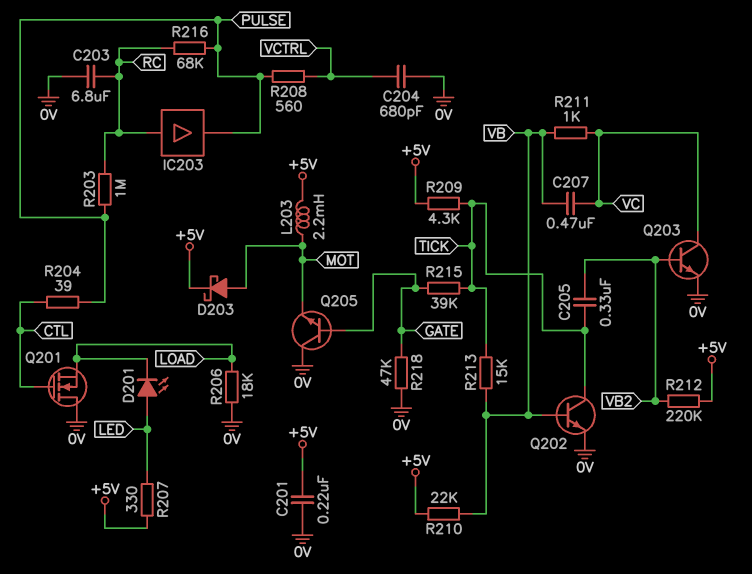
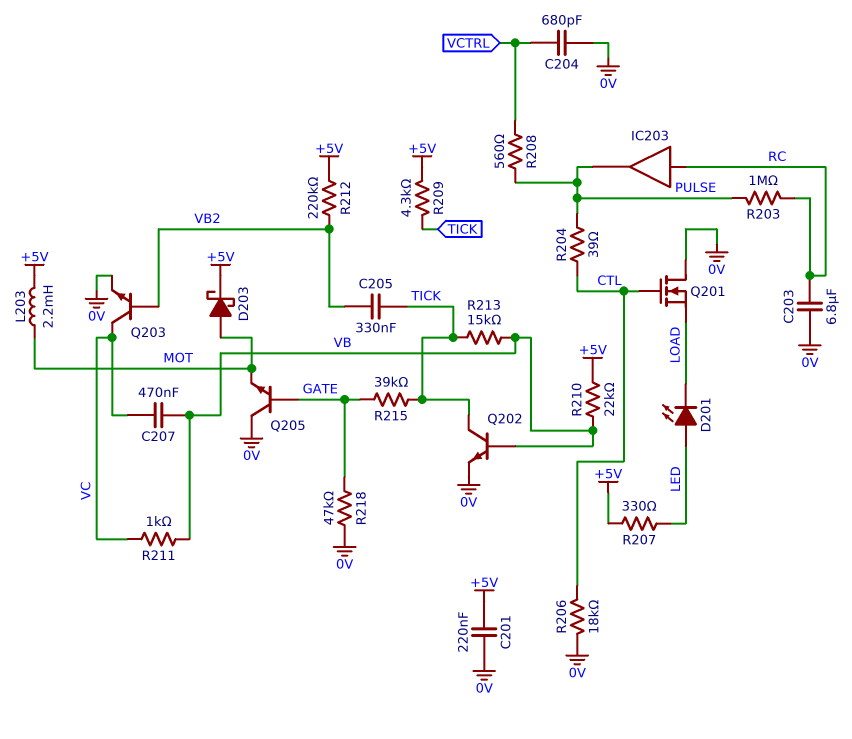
R206: 18k (0V, LOAD) -> 18k (0V, CTL)
R216: 68k (PULSE, RC) -> none

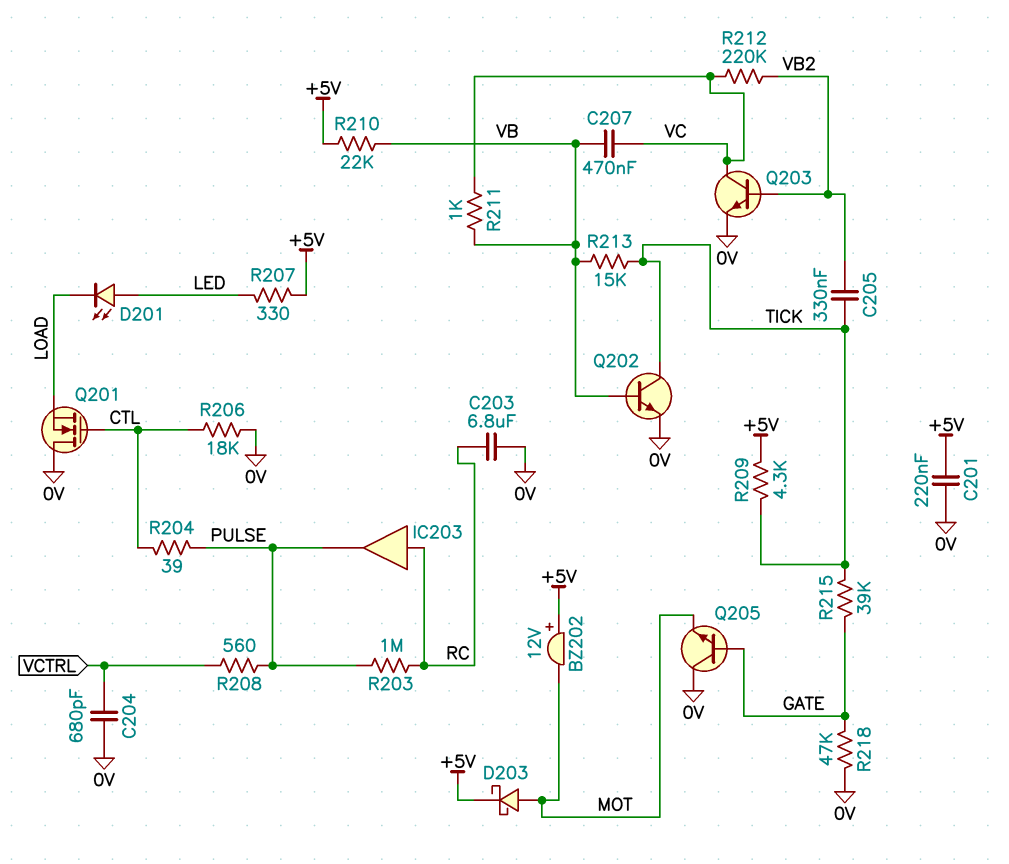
BZ202: none -> buzzer 12V (plus +5V, minus MOT)
L203: 2.2mH (+5V, MOT) -> none
R212: 220k (+5V, VB2) -> 220k (VB2, VC)

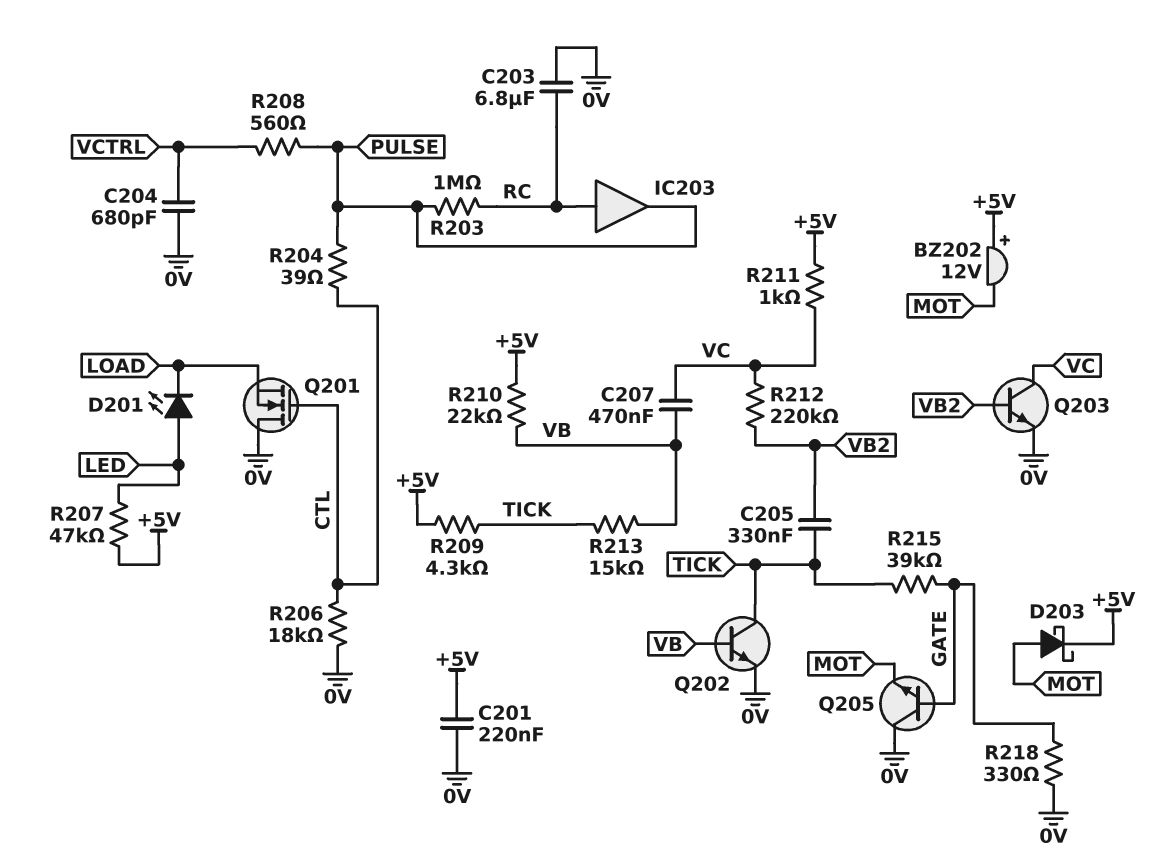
R207: 330 (+5V, LED) -> 47k (+5V, LED)
R211: 1k (VB, VC) -> 1k (+5V, VC)
R218: 47k (0V, GATE) -> 330 (0V, GATE)

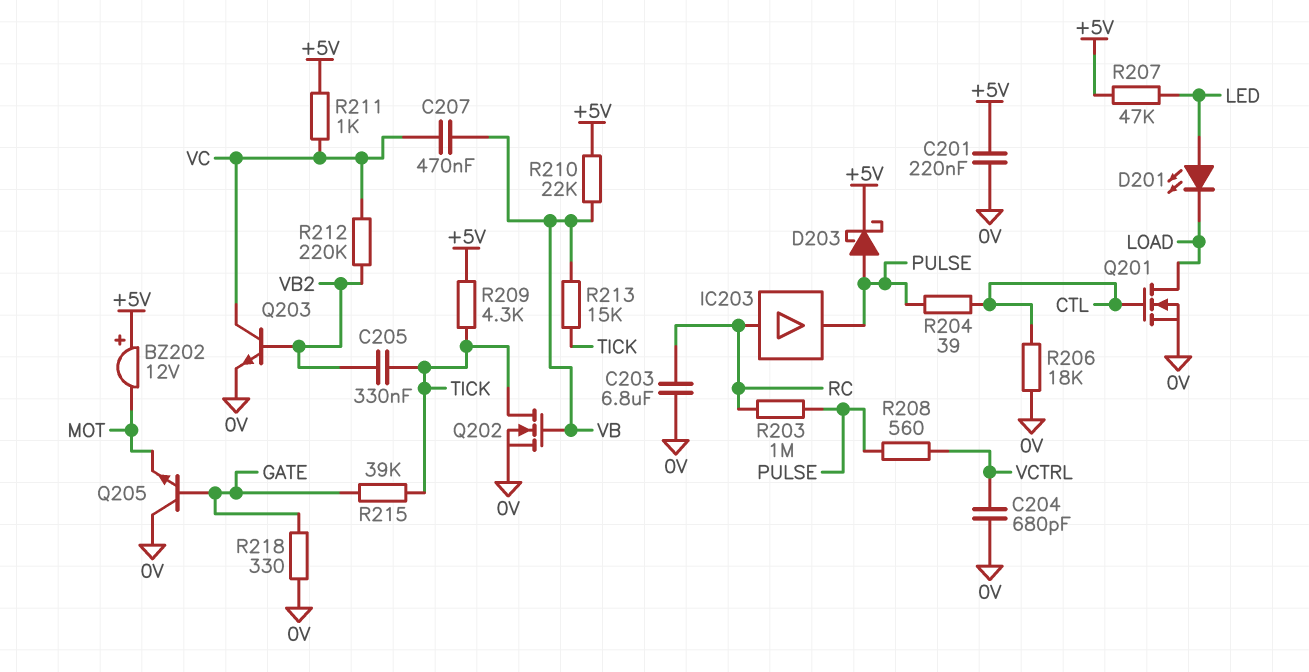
D203: schottky (A MOT, K +5V) -> schottky (A PULSE, K +5V)
Q201: NMOS (G CTL, D 0V, S LOAD) -> NMOS (G CTL, D LOAD, S 0V)
Q202: NPN (B VB, C TICK, E 0V) -> NMOS (G VB, D TICK, S 0V)

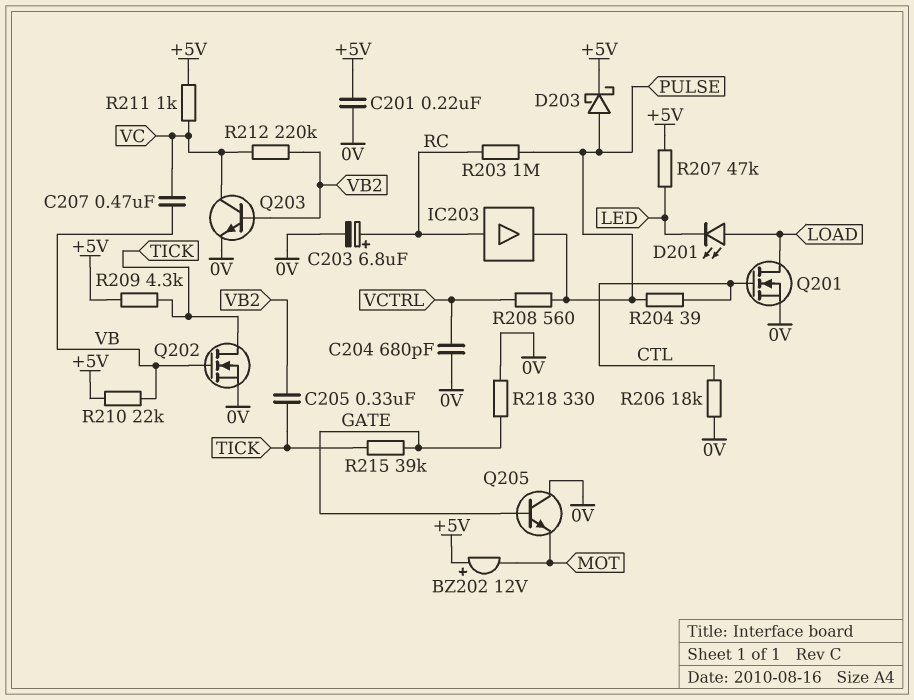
C203: 6.8uF (0V, RC) -> 6.8uF (plus RC, minus 0V)
D201: LED (A LED, K LOAD) -> LED (A LOAD, K LED)
R213: 15k (TICK, VB) -> none

